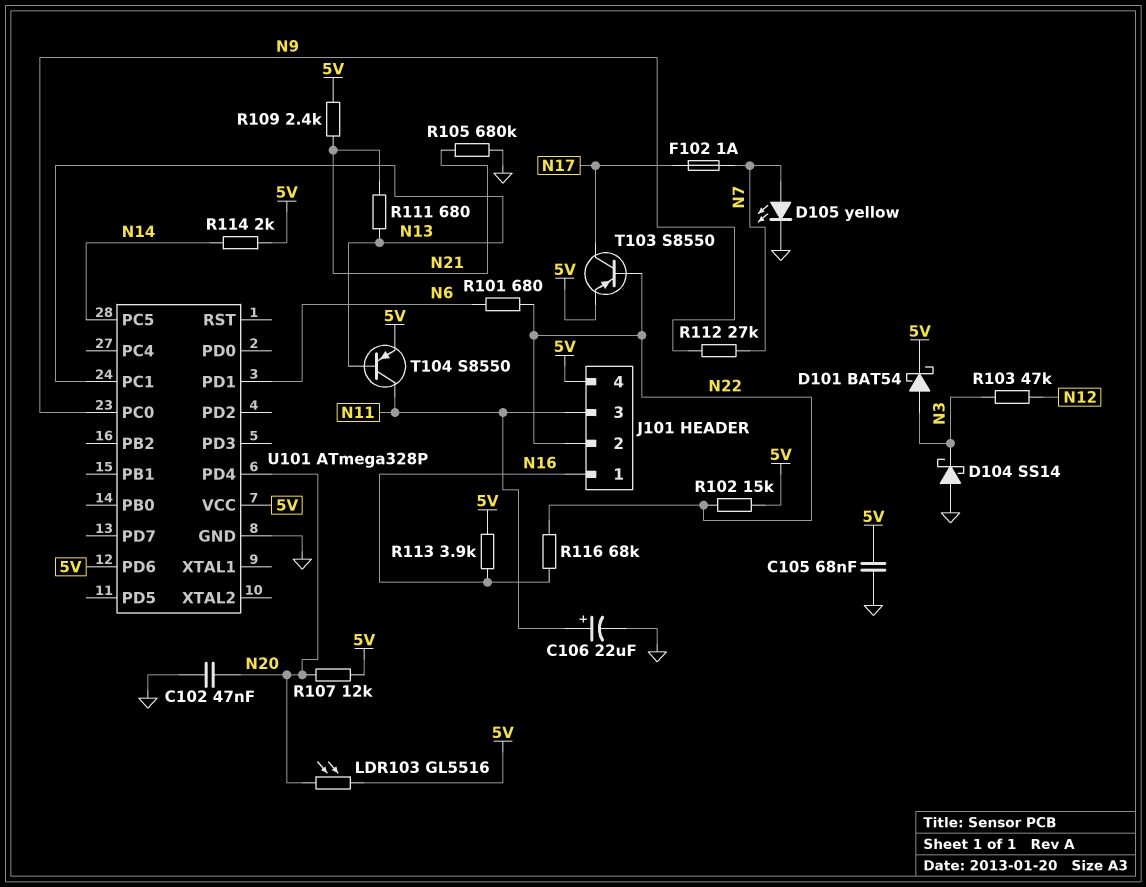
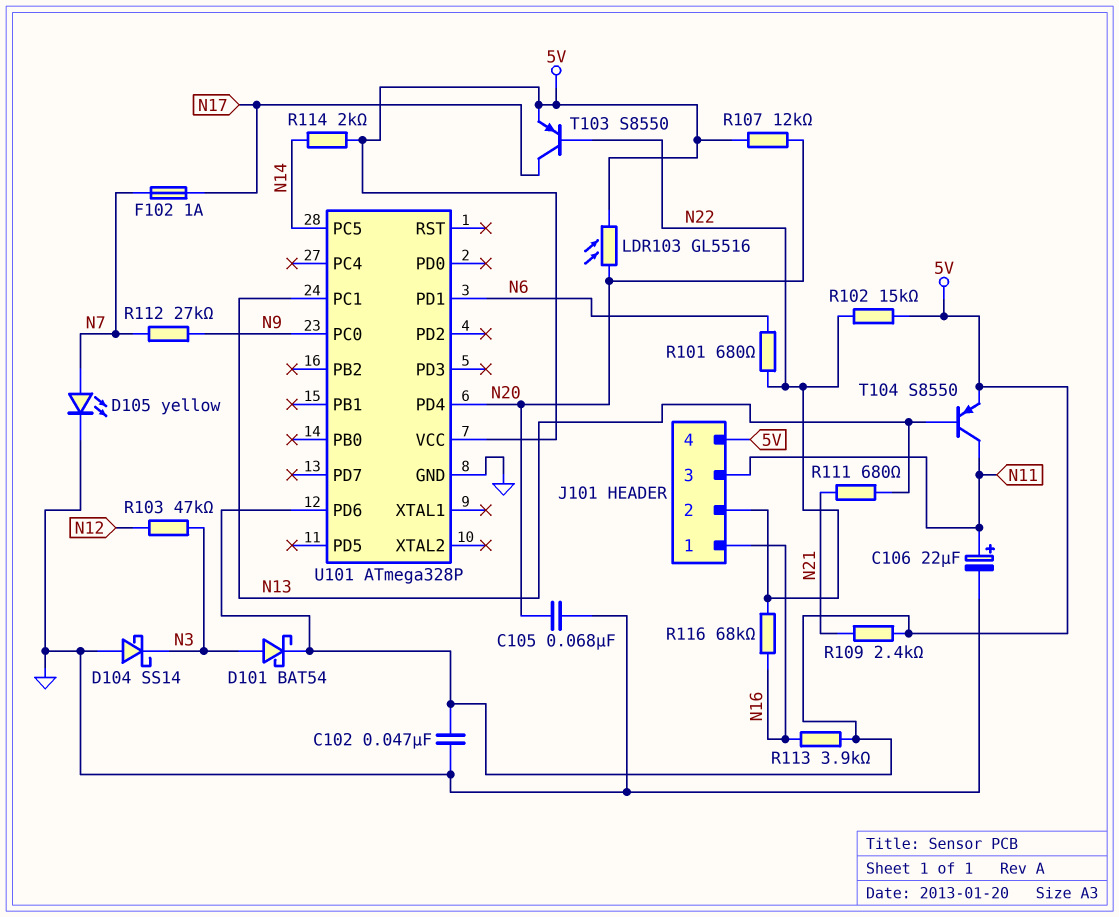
C102: 47nF (GND, N20) -> 47nF (5V, GND)
C105: 68nF (5V, GND) -> 68nF (GND, N20)
R105: 680k (GND, N21) -> none

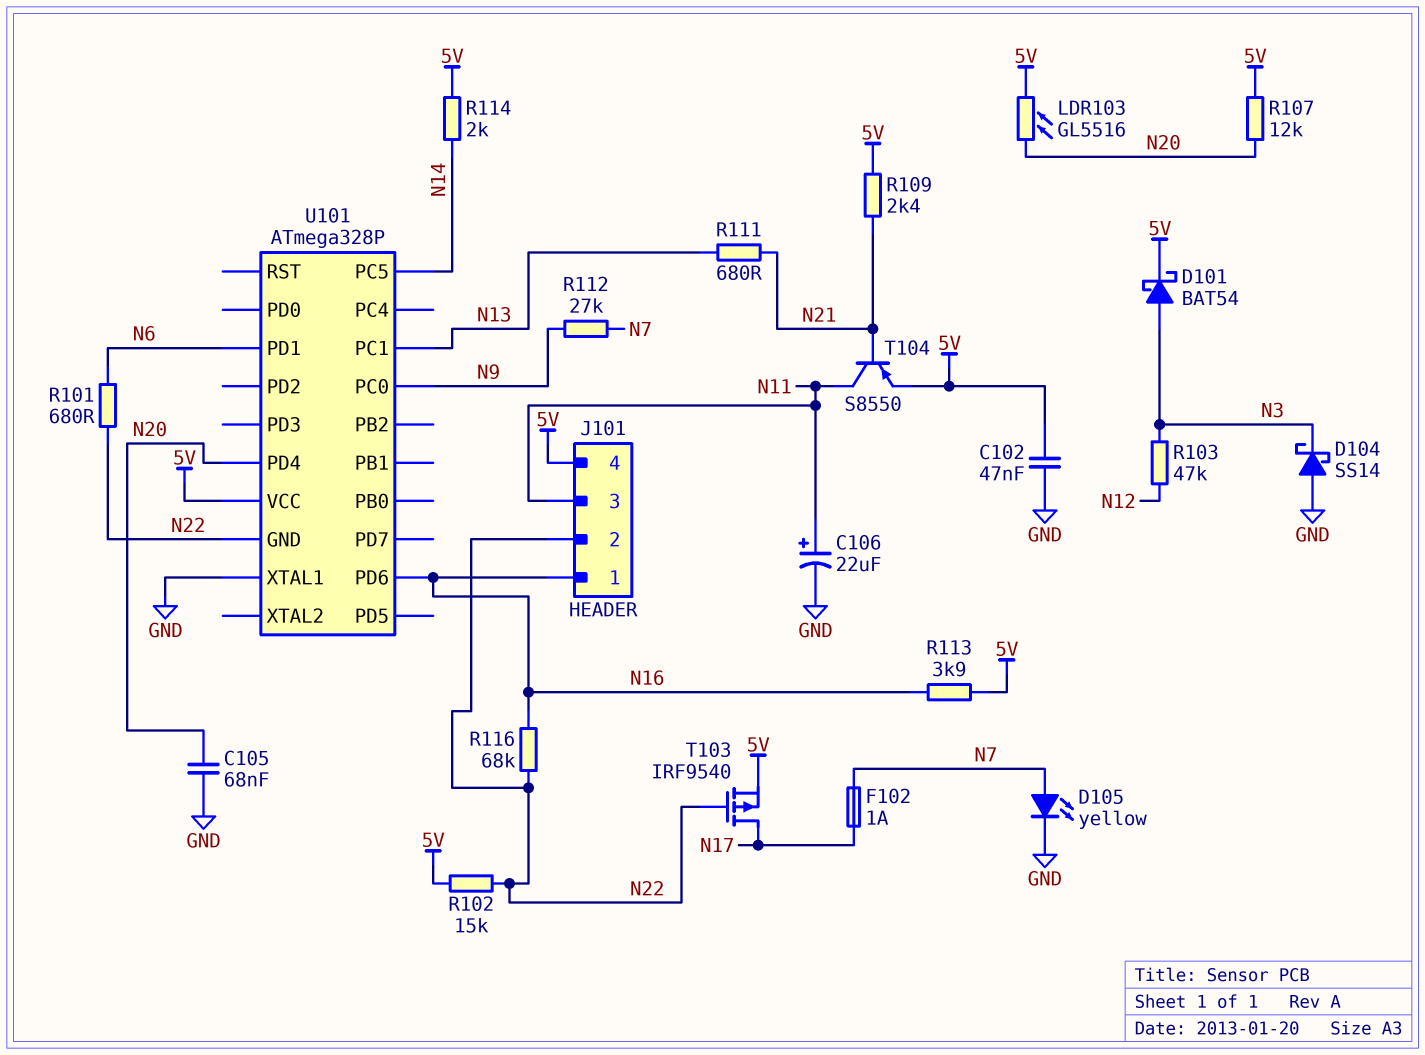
T103: PNP S8550 (B N22, C N17, E 5V) -> PMOS IRF9540 (G N22, D N17, S 5V)
T104: PNP S8550 (B N13, C N11, E 5V) -> PNP S8550 (B N21, C N11, E 5V)
U101 pin GND: GND -> N22
U101 pin PD6: 5V -> N16
U101 pin XTAL1: none -> GND

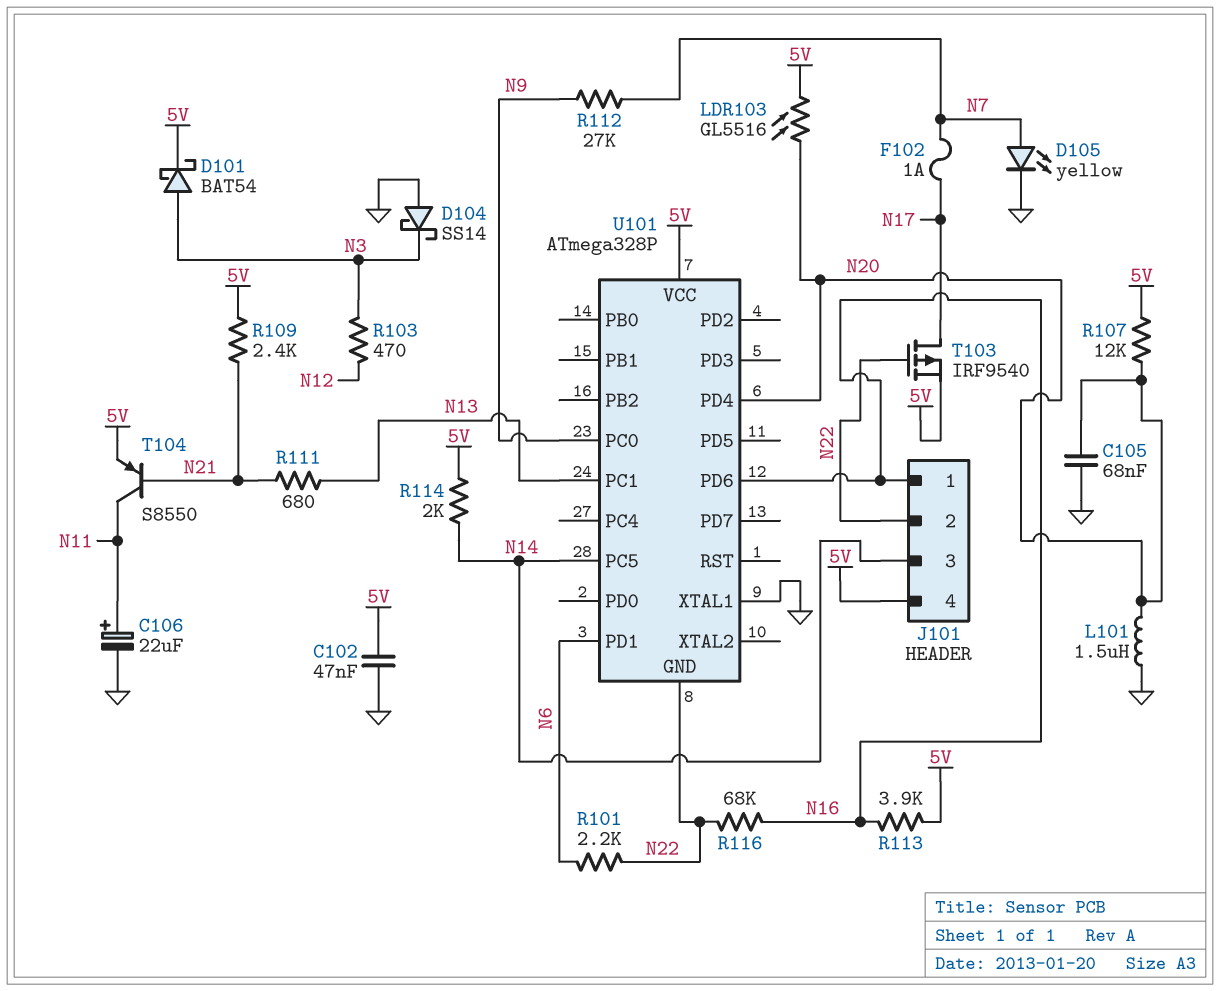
J101 pin 3: N11 -> N14
L101: none -> 1.5uH (GND, N20)
R101: 680 (N6, N22) -> 2.2k (N6, N22)
R102: 15k (5V, N22) -> none
R103: 47k (N3, N12) -> 470 (N3, N12)

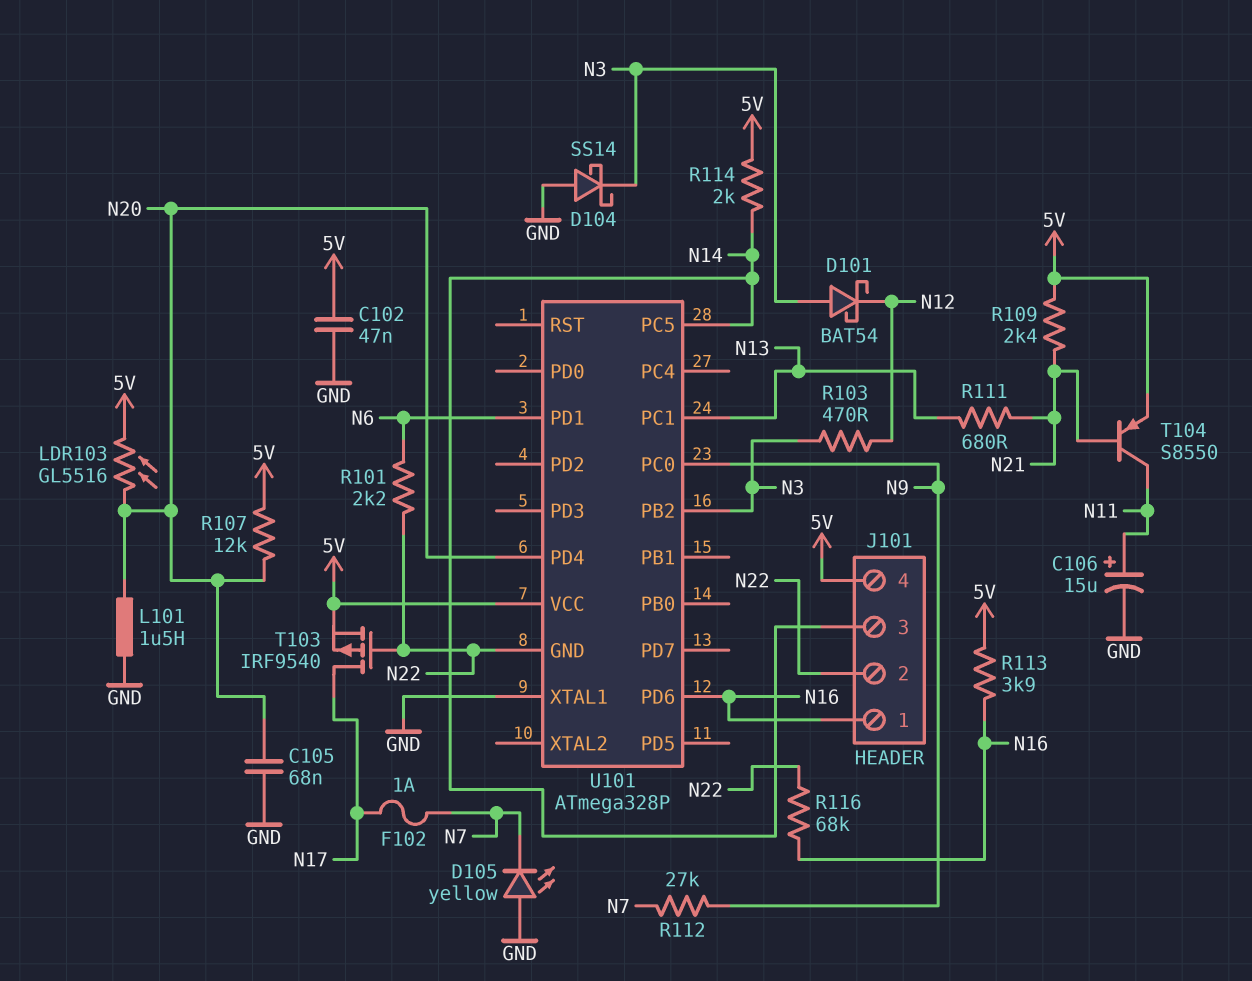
C106: 22uF (plus N11, minus GND) -> 15uF (plus N11, minus GND)
D101: schottky BAT54 (A N3, K 5V) -> schottky BAT54 (A N3, K N12)
D105: LED yellow (A N7, K GND) -> LED yellow (A GND, K N7)
U101 pin PB2: none -> N3

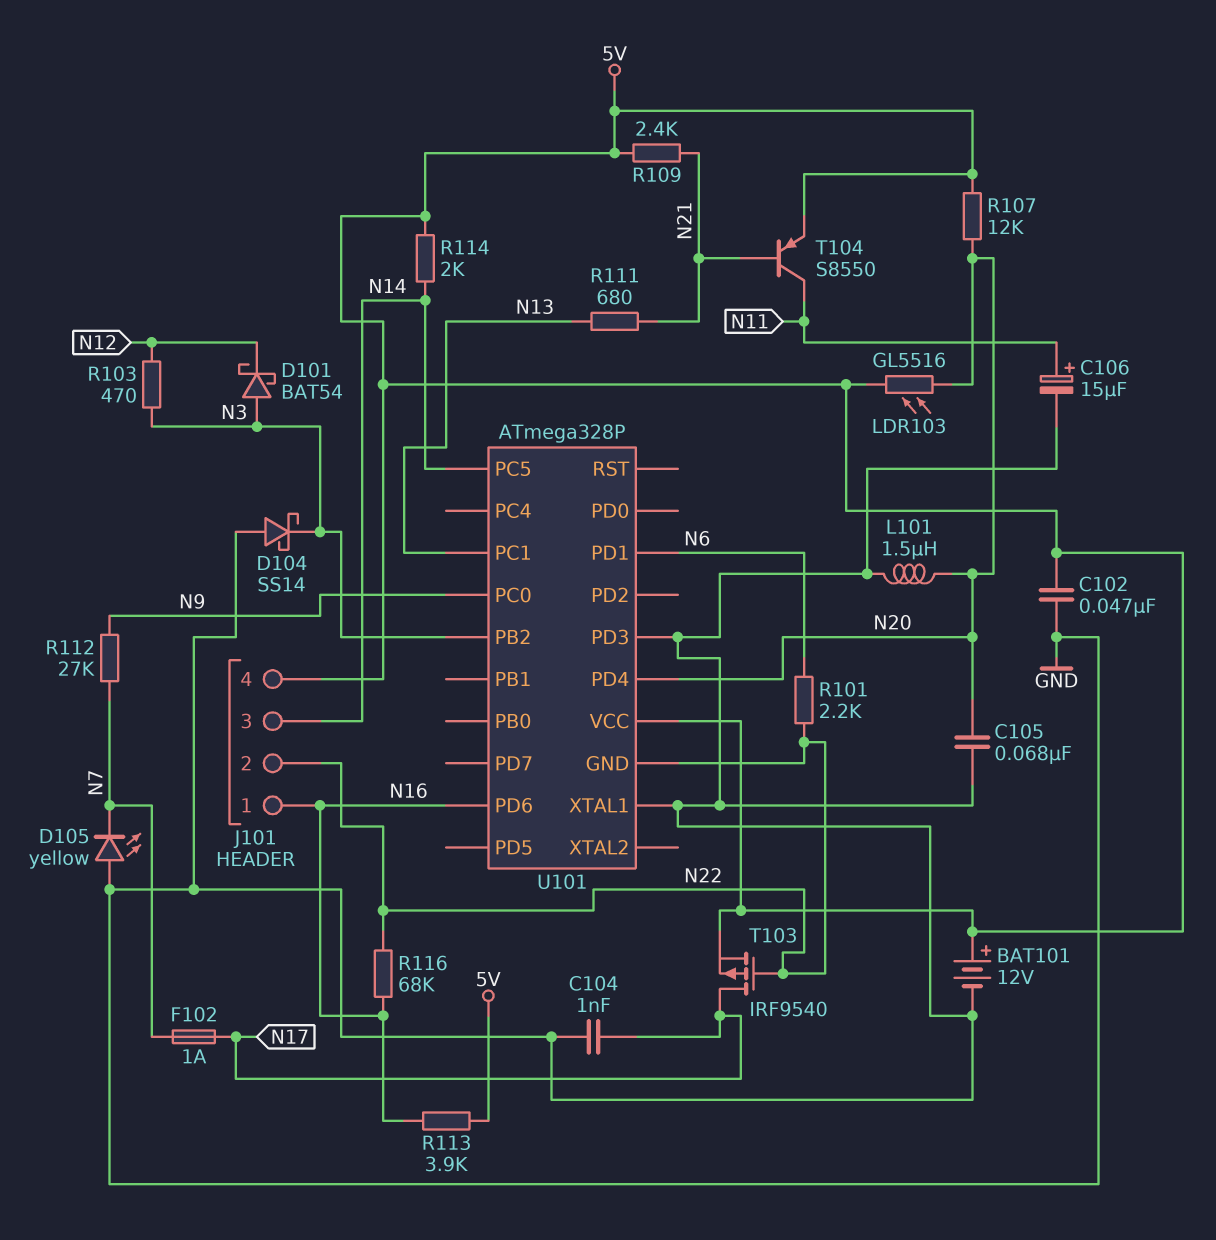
BAT101: none -> 12V (plus 5V, minus GND)
C104: none -> 1nF (GND, N17)
U101 pin PD3: none -> GND

